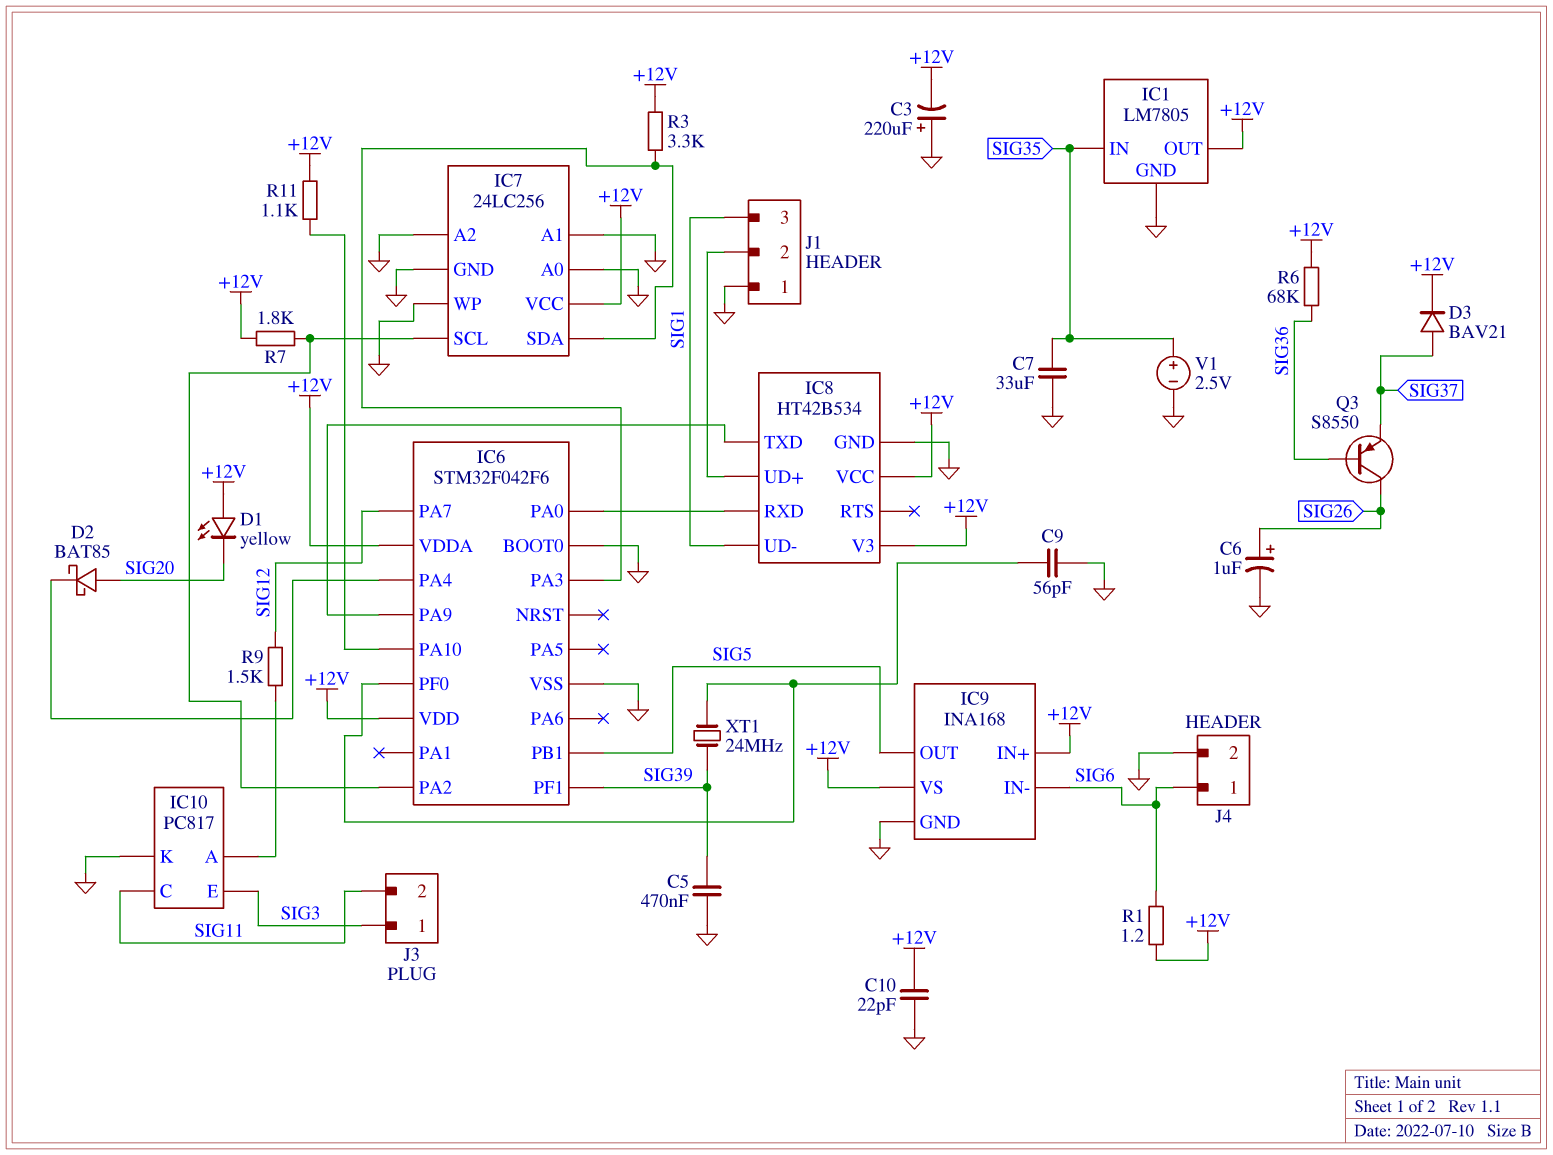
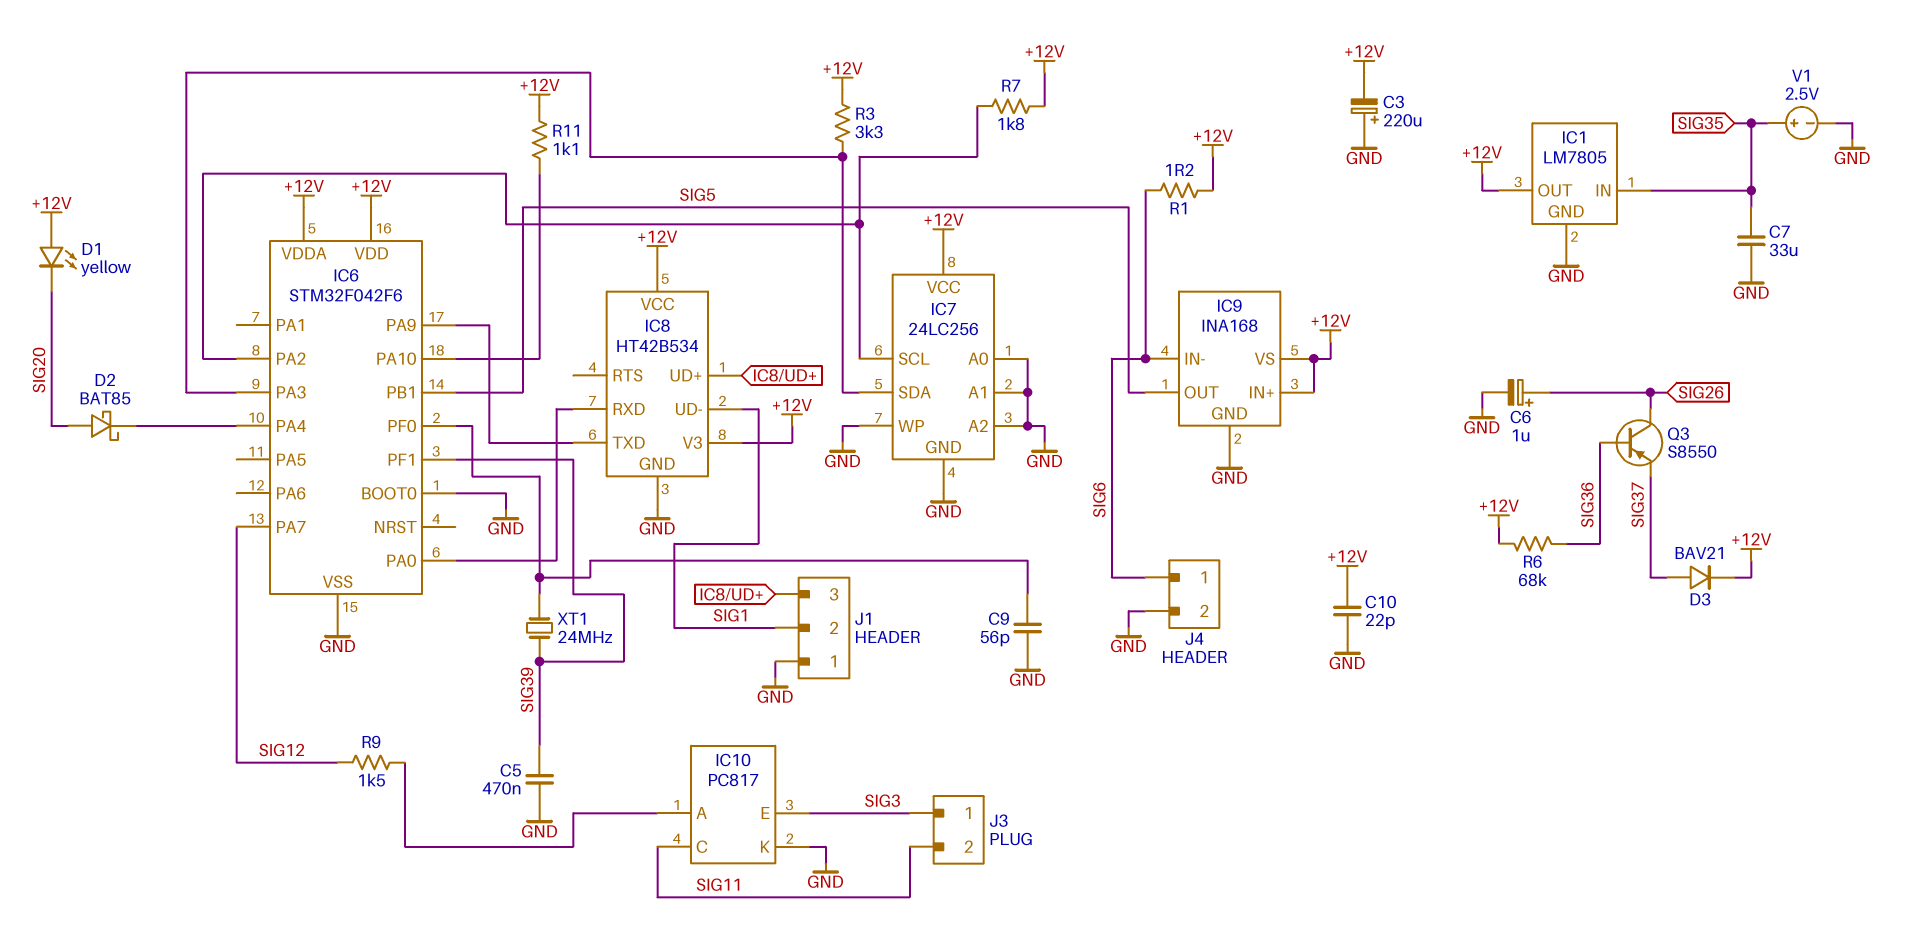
J1 pin 2: IC8/UD+ -> SIG1
J1 pin 3: SIG1 -> IC8/UD+

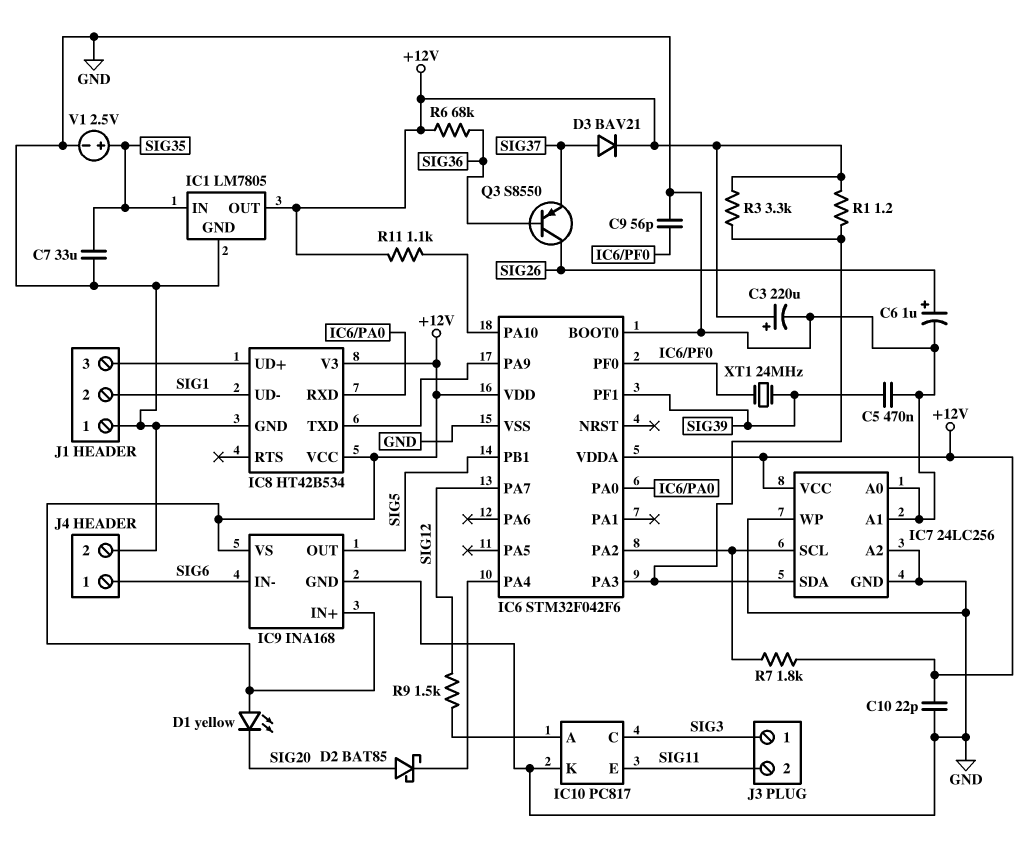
C3: 220uF (plus GND, minus +12V) -> 220uF (plus +12V, minus GND)
IC10 pin C: SIG11 -> SIG3
IC10 pin E: SIG3 -> SIG11
R1: 1.2 (+12V, SIG6) -> 1.2 (+12V, IC6/PA3)

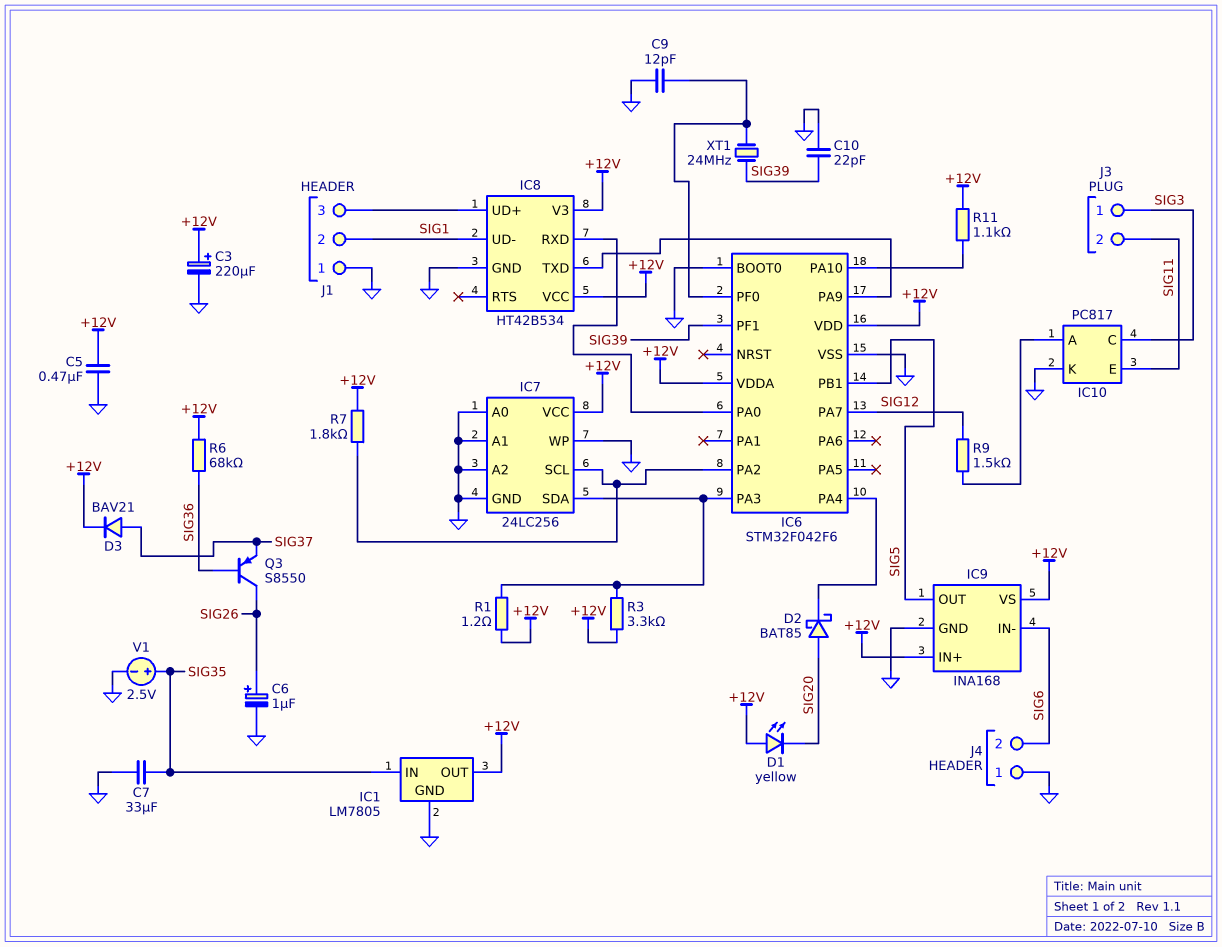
C5: 470nF (GND, SIG39) -> 470nF (+12V, GND)
C9: 56pF (GND, IC6/PF0) -> 12pF (GND, IC6/PF0)
C10: 22pF (+12V, GND) -> 22pF (GND, SIG39)
J4 pin 1: SIG6 -> GND
J4 pin 2: GND -> SIG6

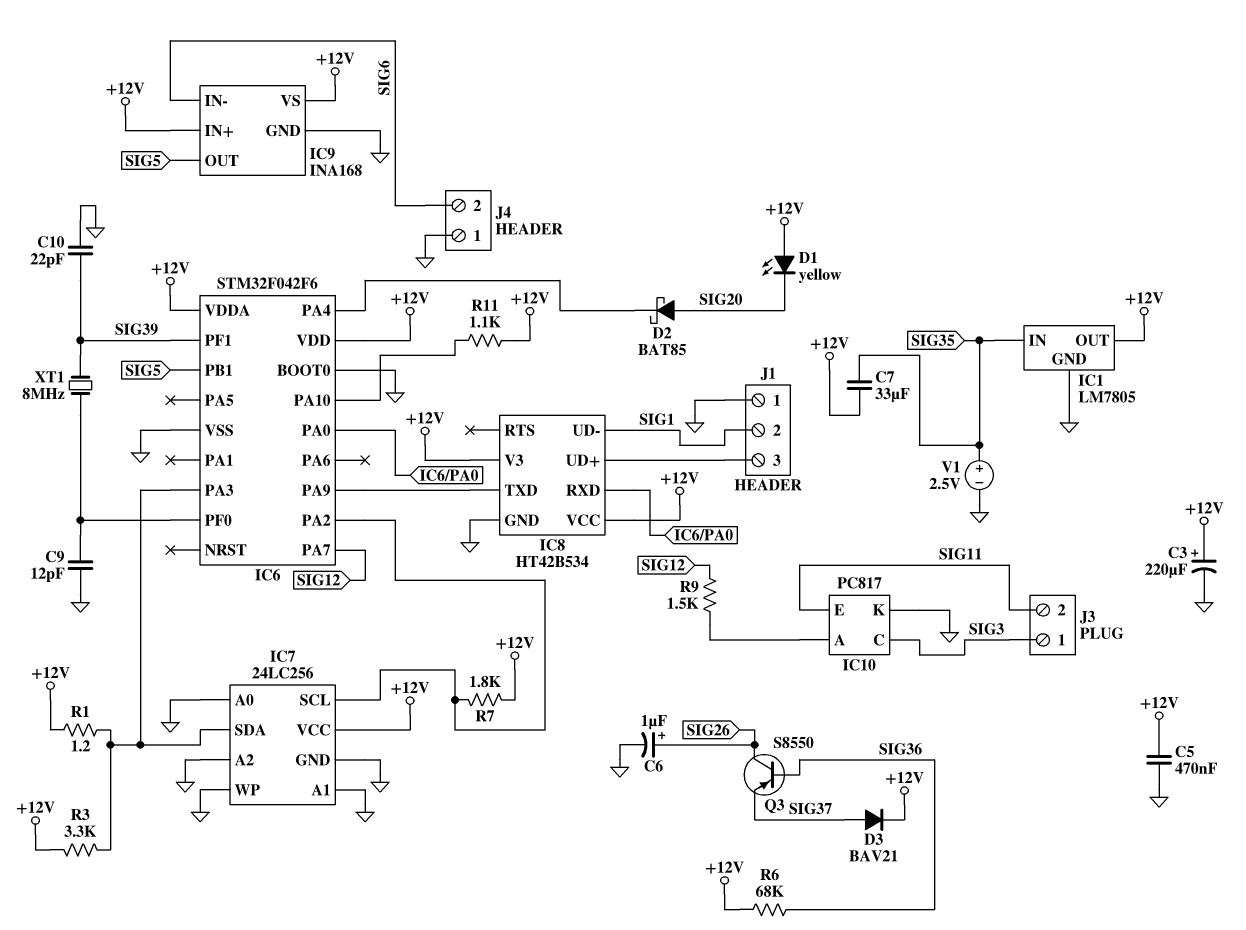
C7: 33uF (GND, SIG35) -> 33uF (+12V, SIG35)
XT1: 24MHz (IC6/PF0, SIG39) -> 8MHz (IC6/PF0, SIG39)

